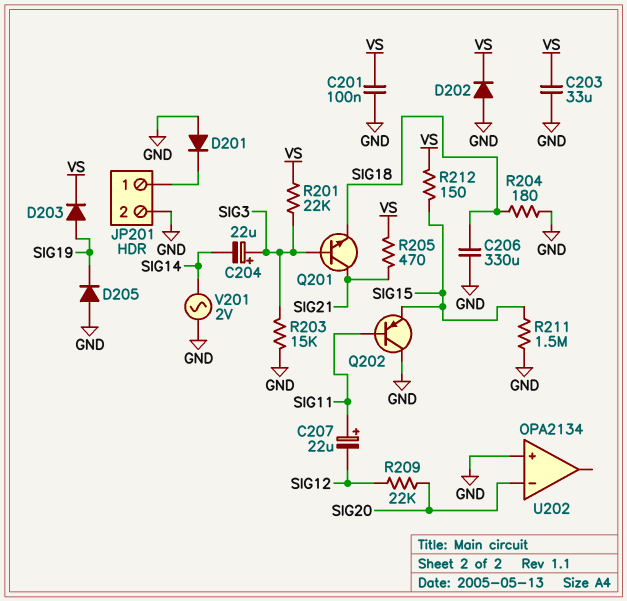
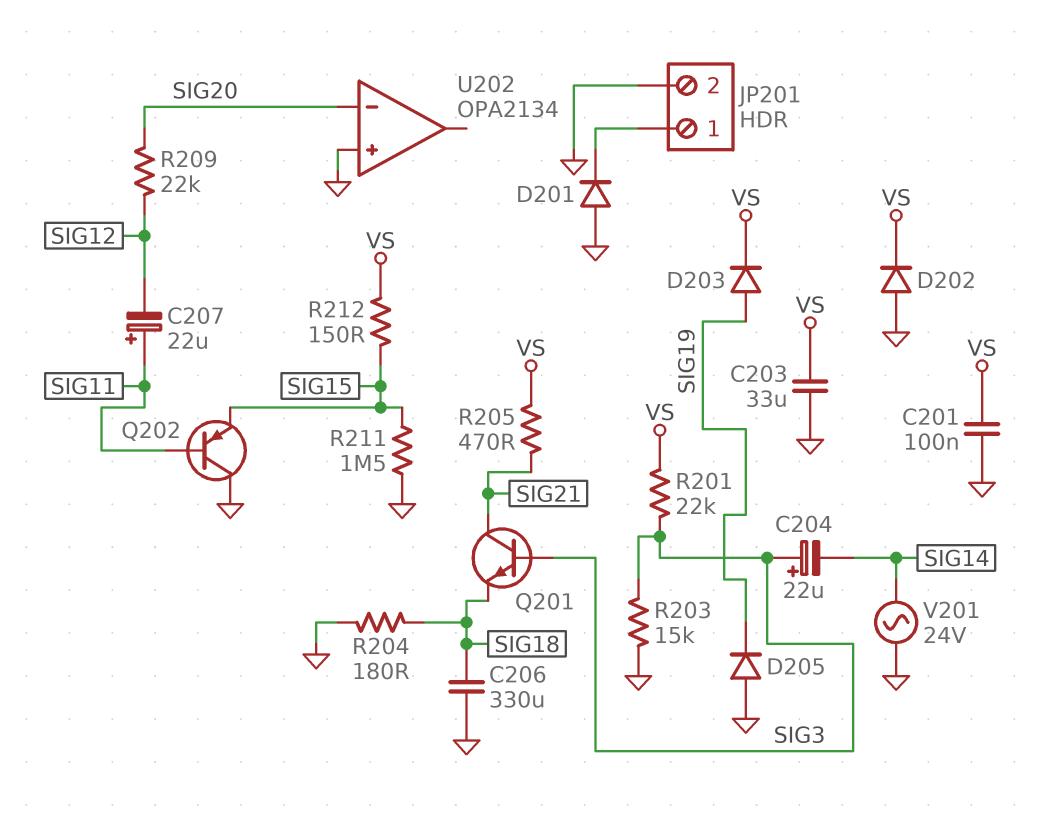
V201: AC 2V (GND, SIG14) -> AC 24V (GND, SIG14)

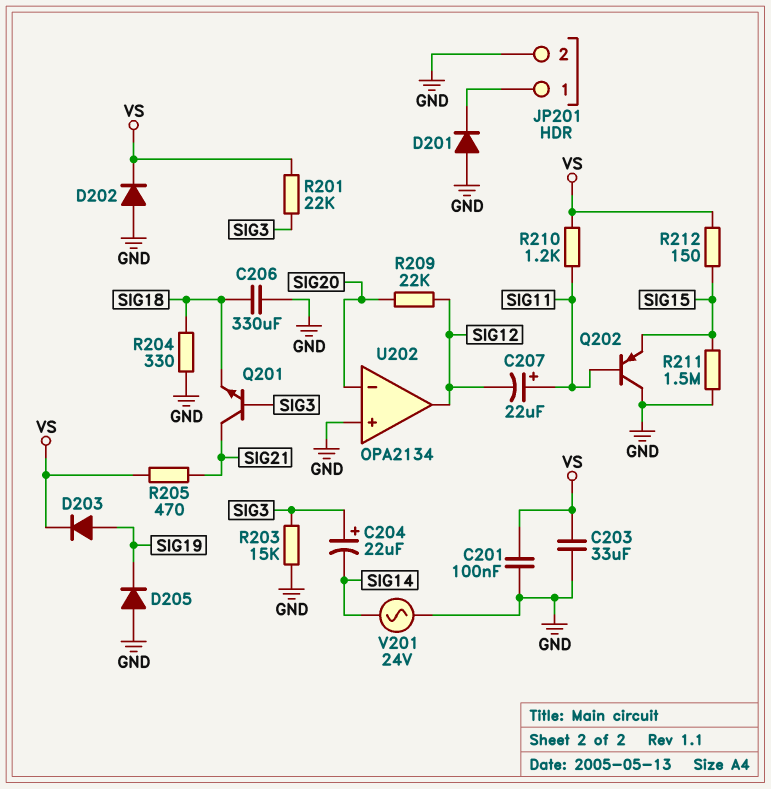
R204: 180 (GND, SIG18) -> 330 (GND, SIG18)
R210: none -> 1.2k (SIG11, VS)
U202 pin out: none -> SIG12

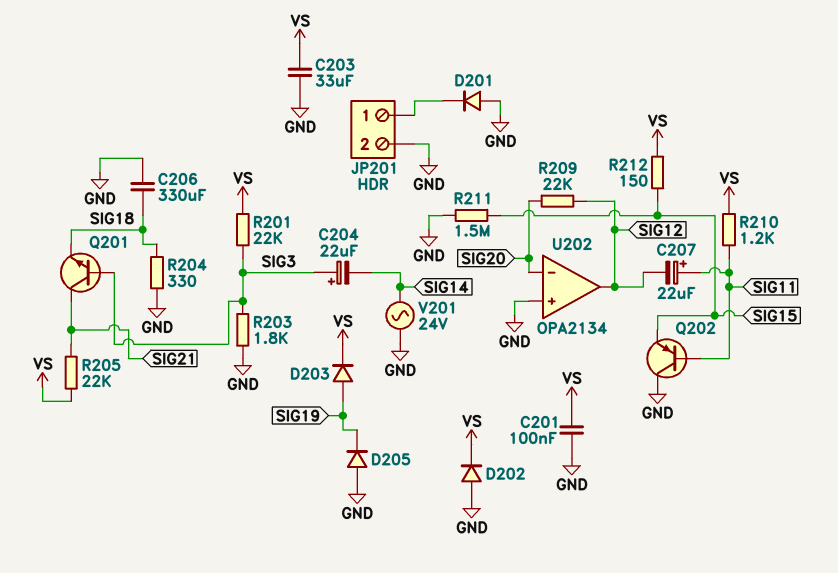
R203: 15k (GND, SIG3) -> 1.8k (GND, SIG3)
R205: 470 (SIG21, VS) -> 22k (SIG21, VS)

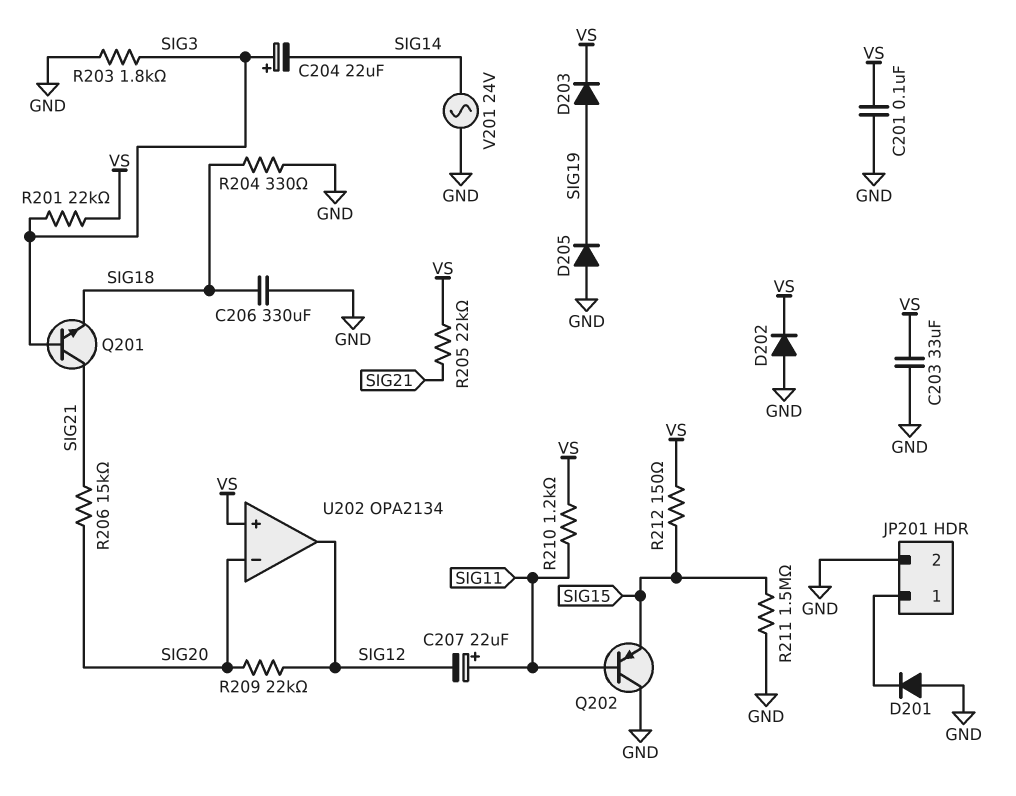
R206: none -> 15k (SIG20, SIG21)
U202 pin in+: GND -> VS

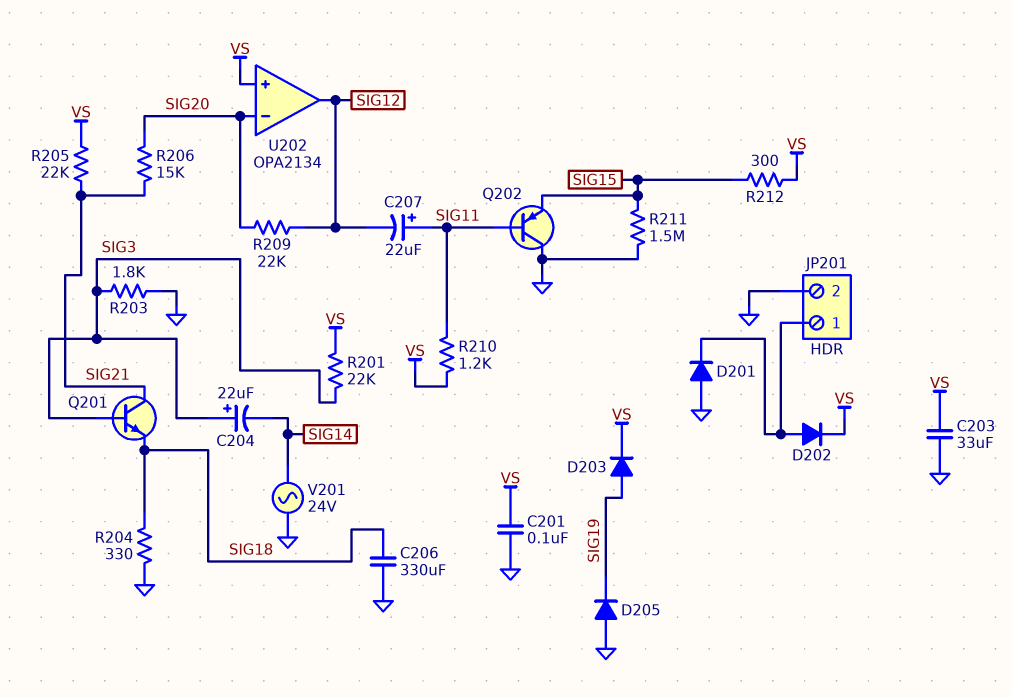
D202: diode (A GND, K VS) -> diode (A JP201/1, K VS)
R212: 150 (SIG15, VS) -> 300 (SIG15, VS)

